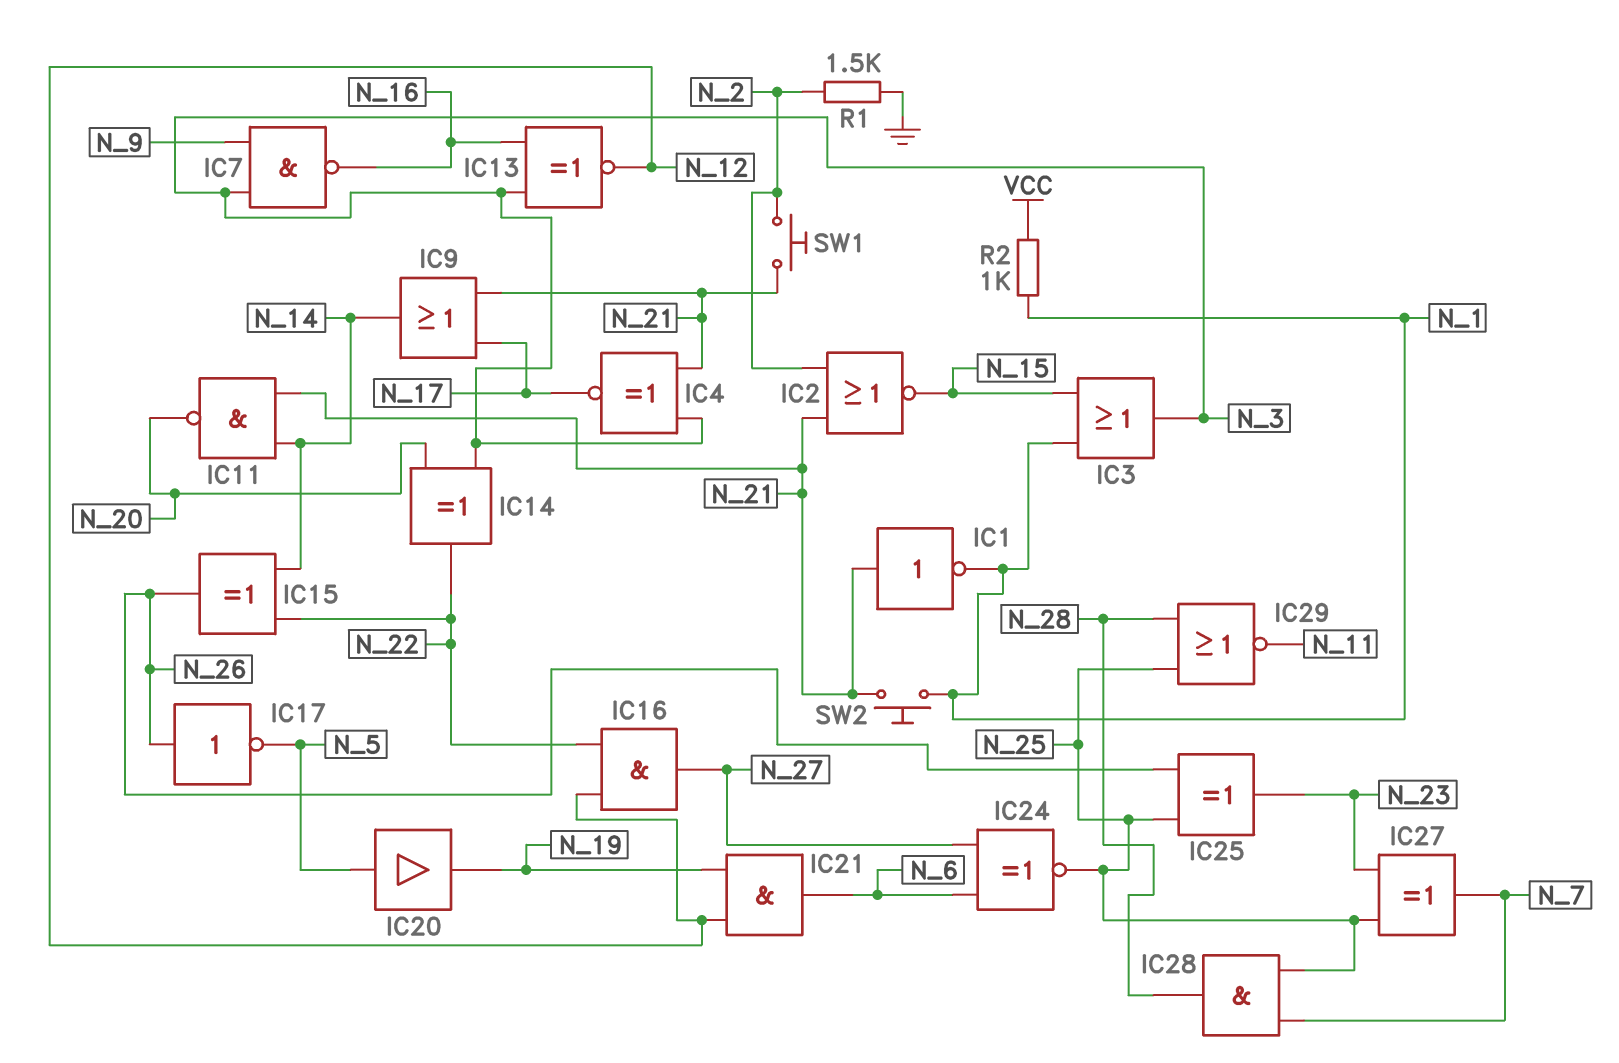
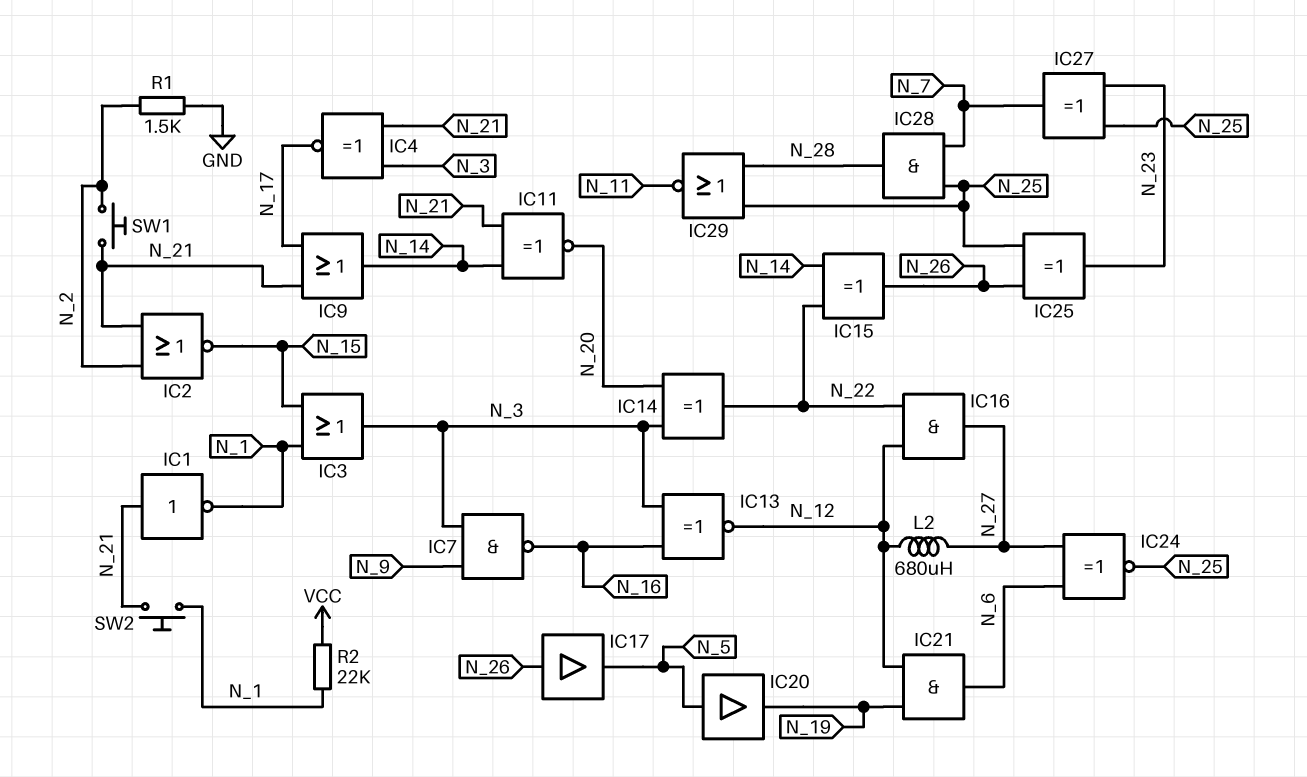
IC11: NAND (in N_14, in N_21, out N_20) -> XNOR (in N_14, in N_21, out N_20)
IC17: NOT (in N_26, out N_5) -> buffer (in N_26, out N_5)
L2: none -> 680uH (N_12, N_27)
R2: 1k (N_1, VCC) -> 22k (N_1, VCC)

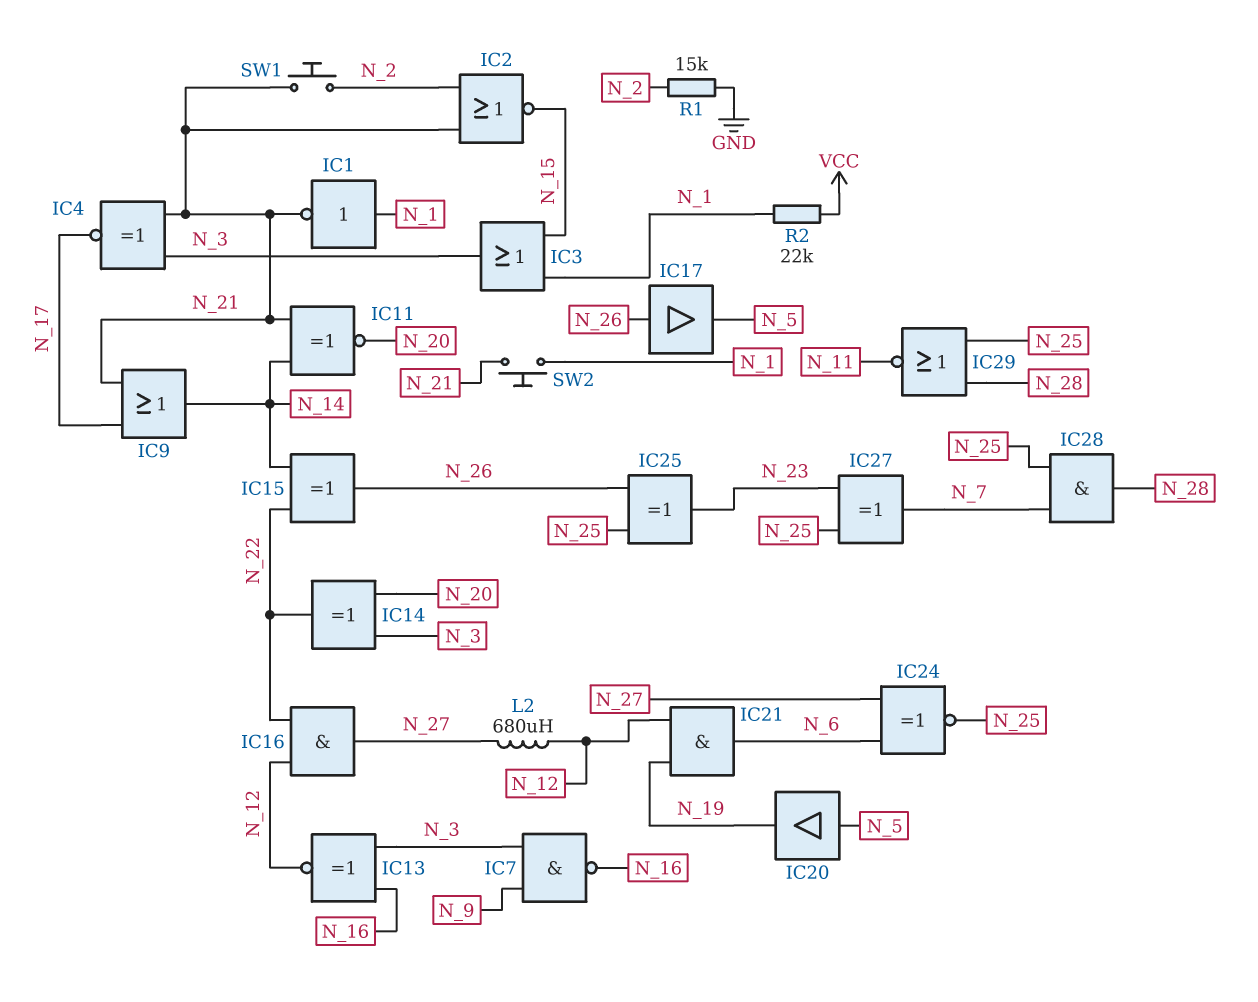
IC1: NOT (in N_21, out N_1) -> NOT (in N_1, out N_21)
R1: 1.5k (GND, N_2) -> 15k (GND, N_2)

